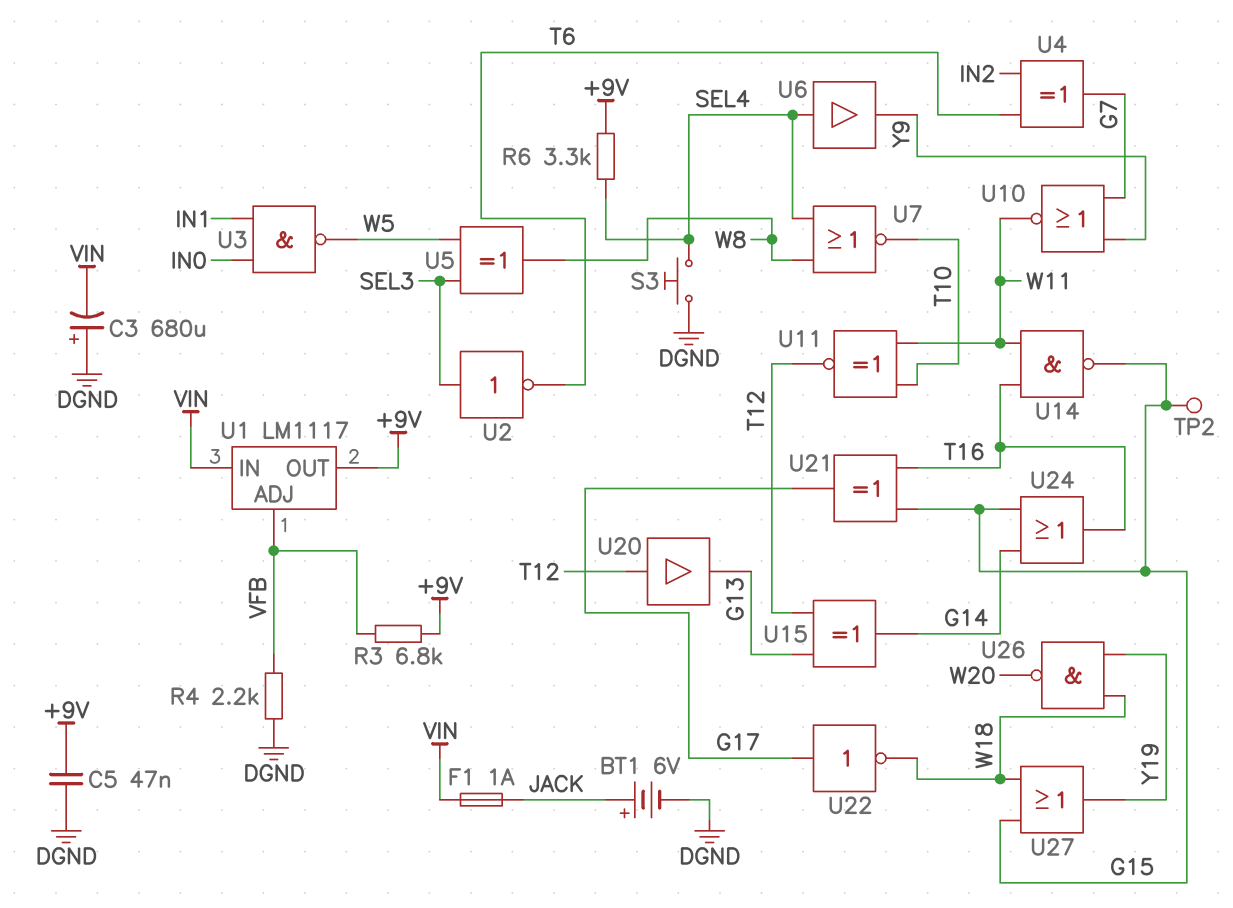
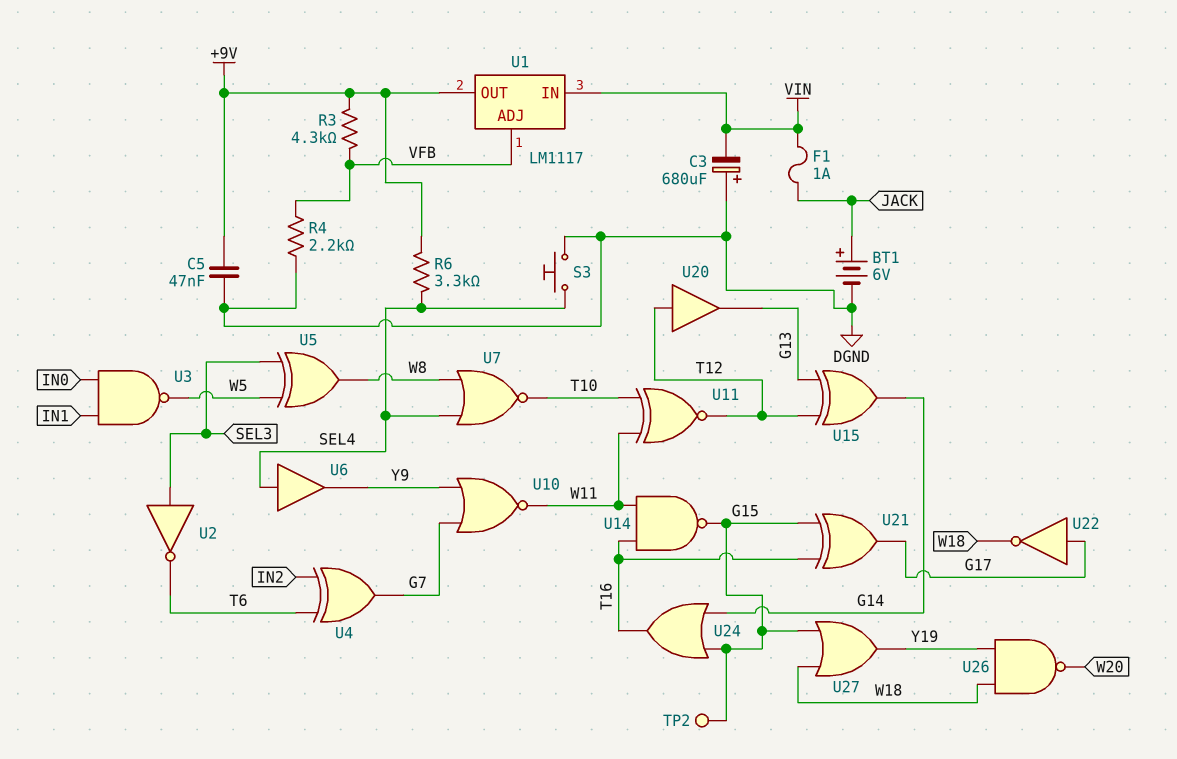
R3: 6.8k (+9V, VFB) -> 4.3k (+9V, VFB)

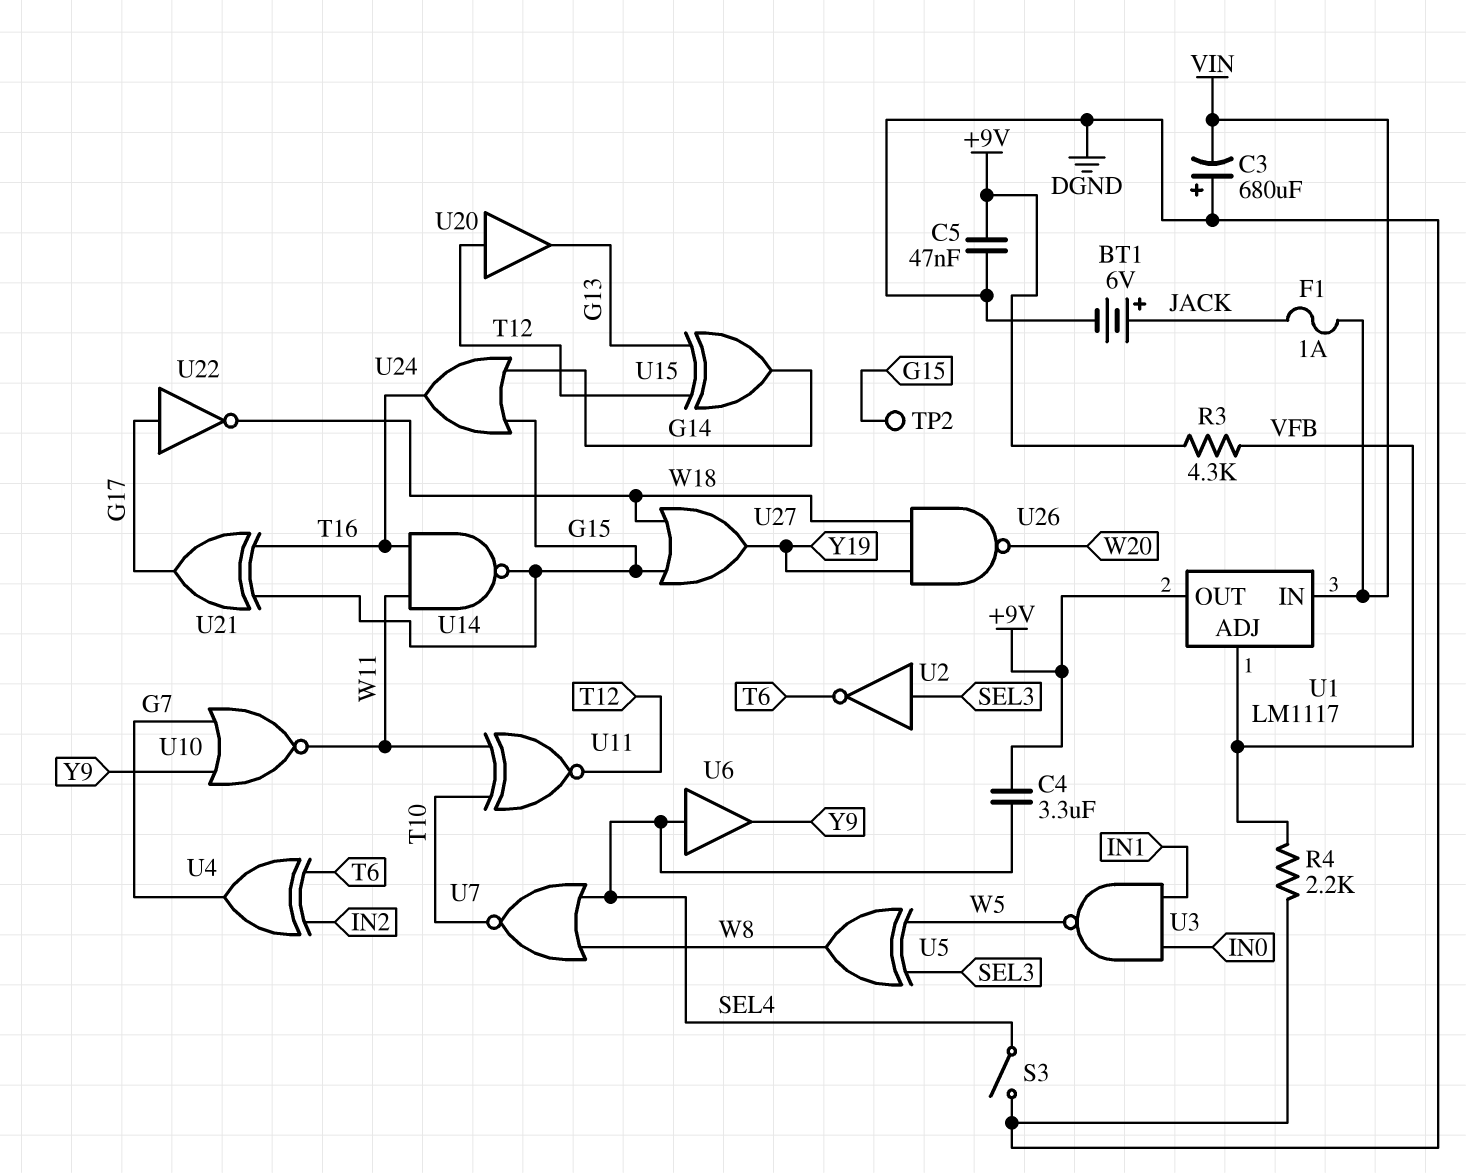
C4: none -> 3.3uF (+9V, SEL4)
R6: 3.3k (+9V, SEL4) -> none
S3: button (DGND, SEL4) -> switch (DGND, SEL4)

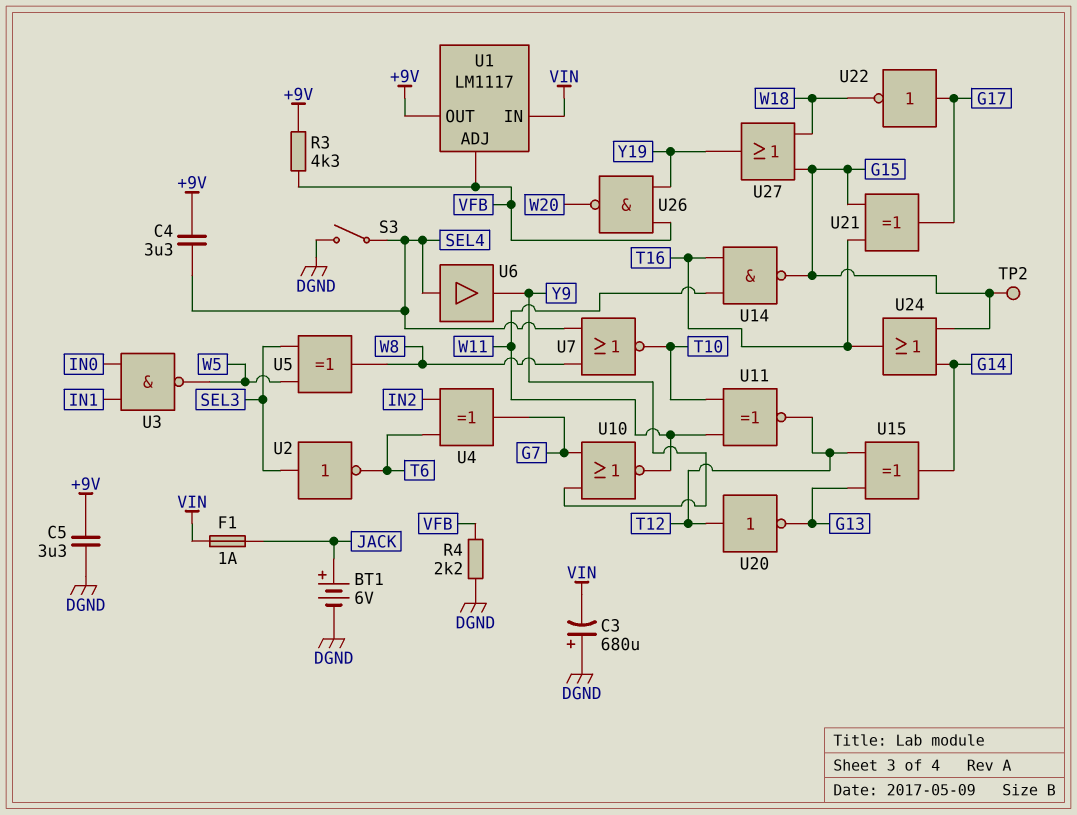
C5: 47nF (+9V, DGND) -> 3.3uF (+9V, DGND)
U20: buffer (in T12, out G13) -> NOT (in T12, out G13)
U26: NAND (in W18, in Y19, out W20) -> NAND (in VFB, in Y19, out W20)

